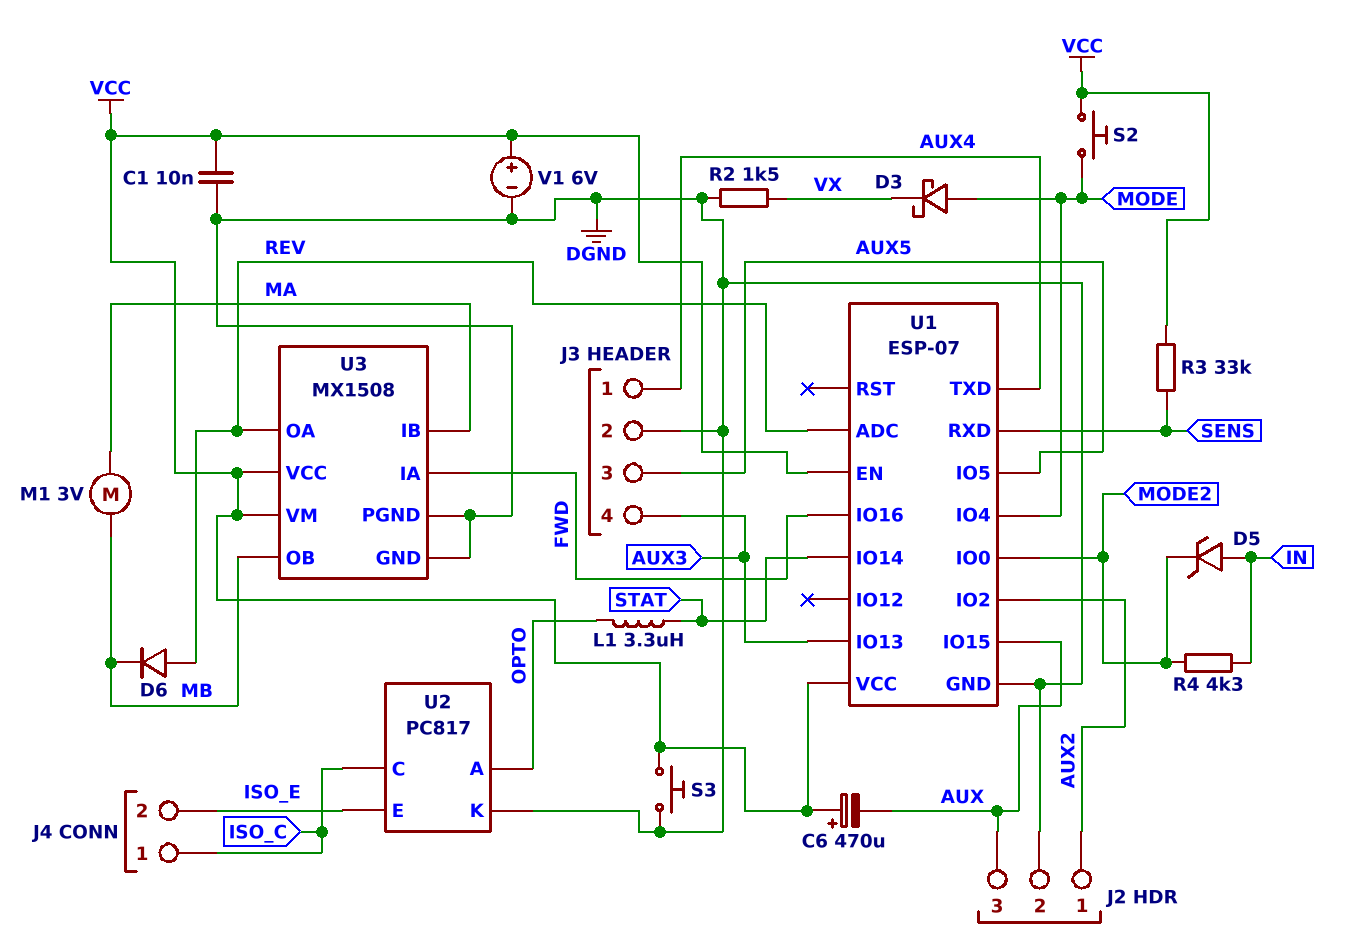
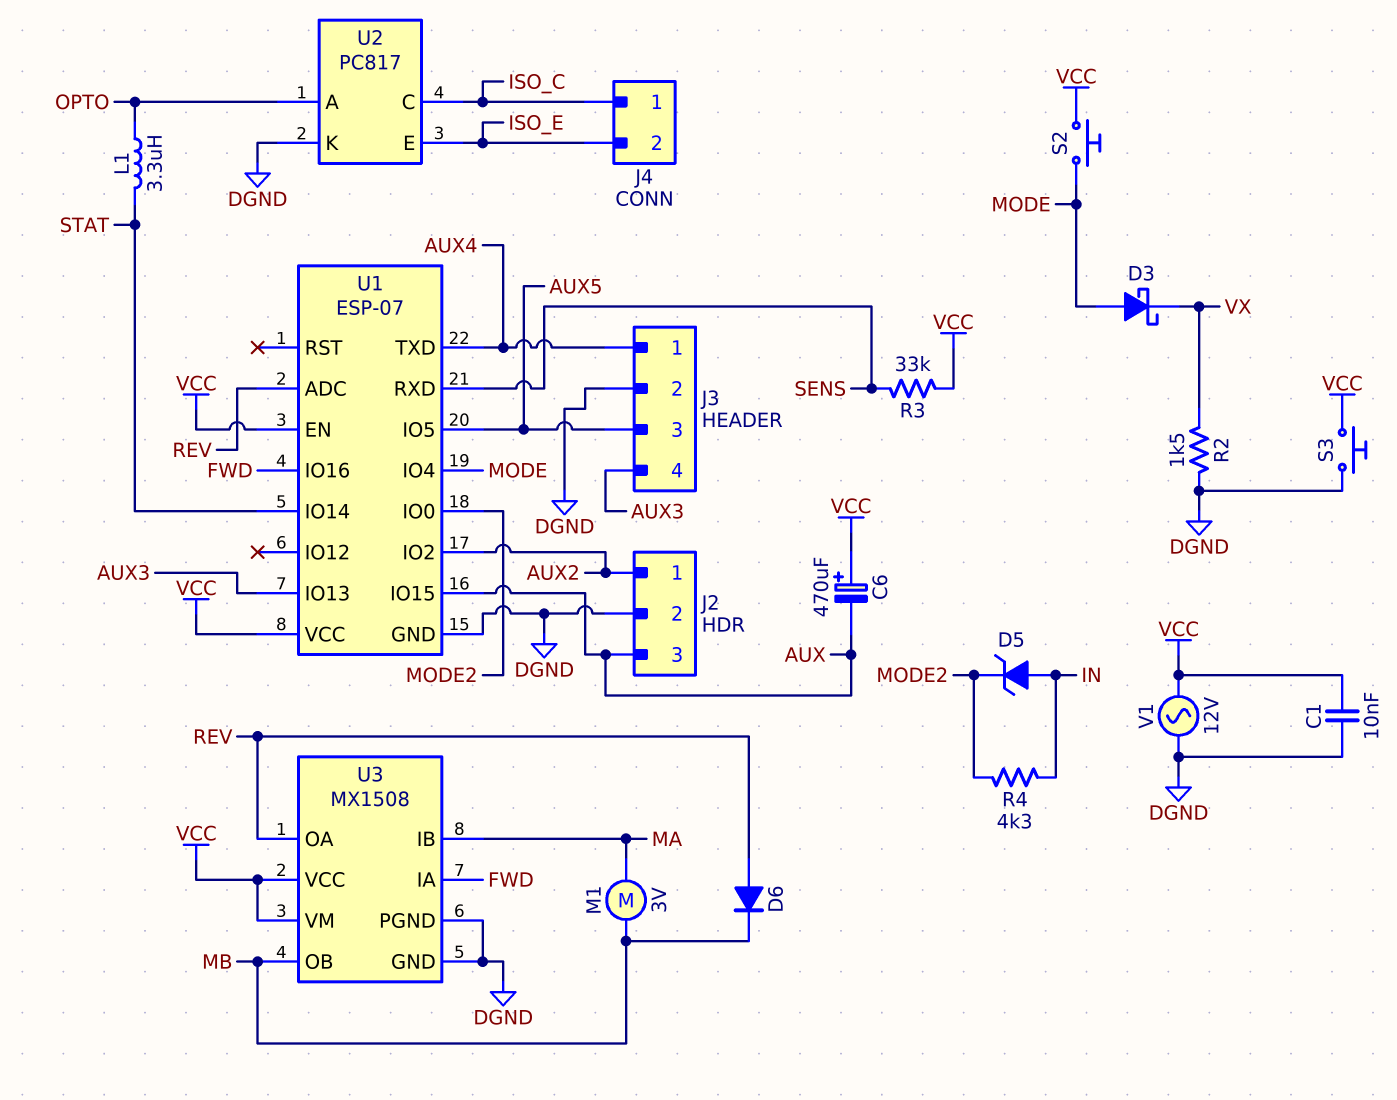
V1: 6V (plus VCC, minus DGND) -> AC 12V (DGND, VCC)

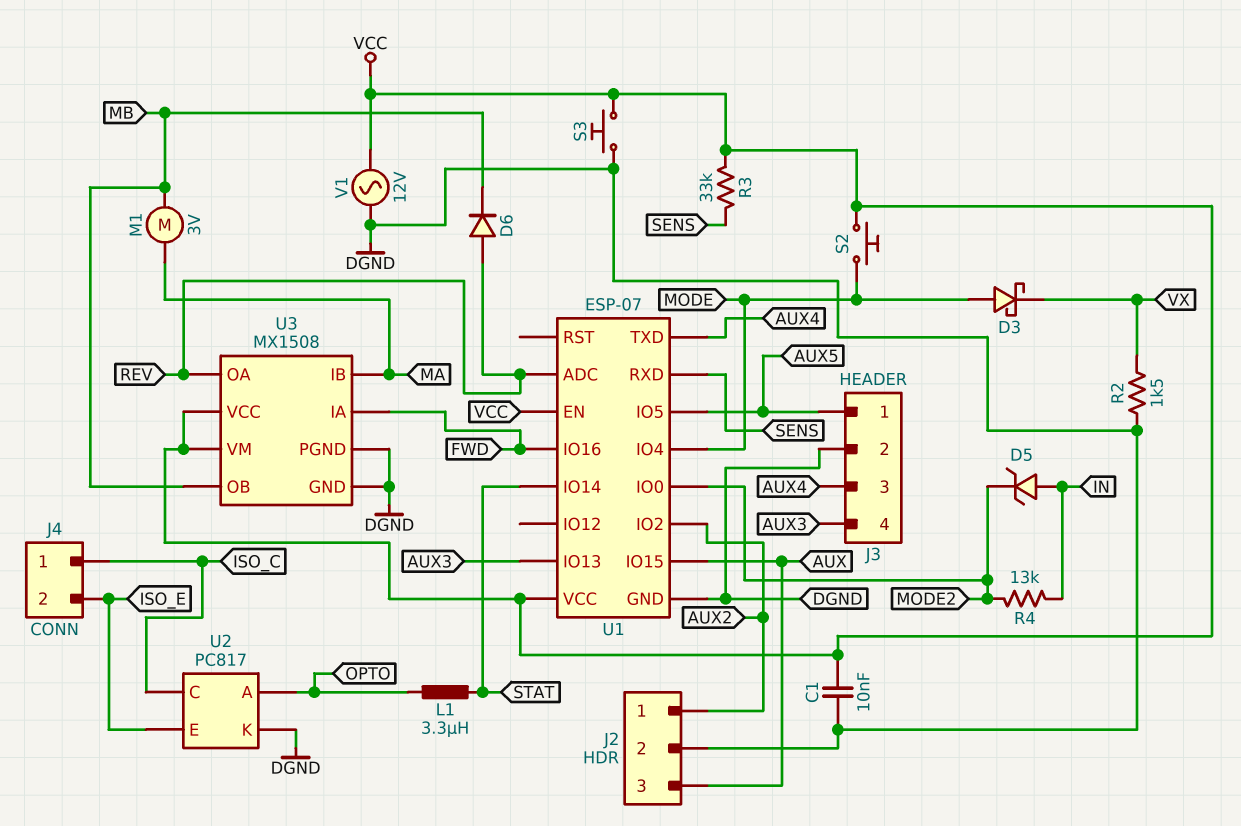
C6: 470uF (plus VCC, minus AUX) -> none
J3 pin 1: AUX4 -> AUX5
J3 pin 3: AUX5 -> AUX4
R4: 4.3k (IN, MODE2) -> 13k (IN, MODE2)

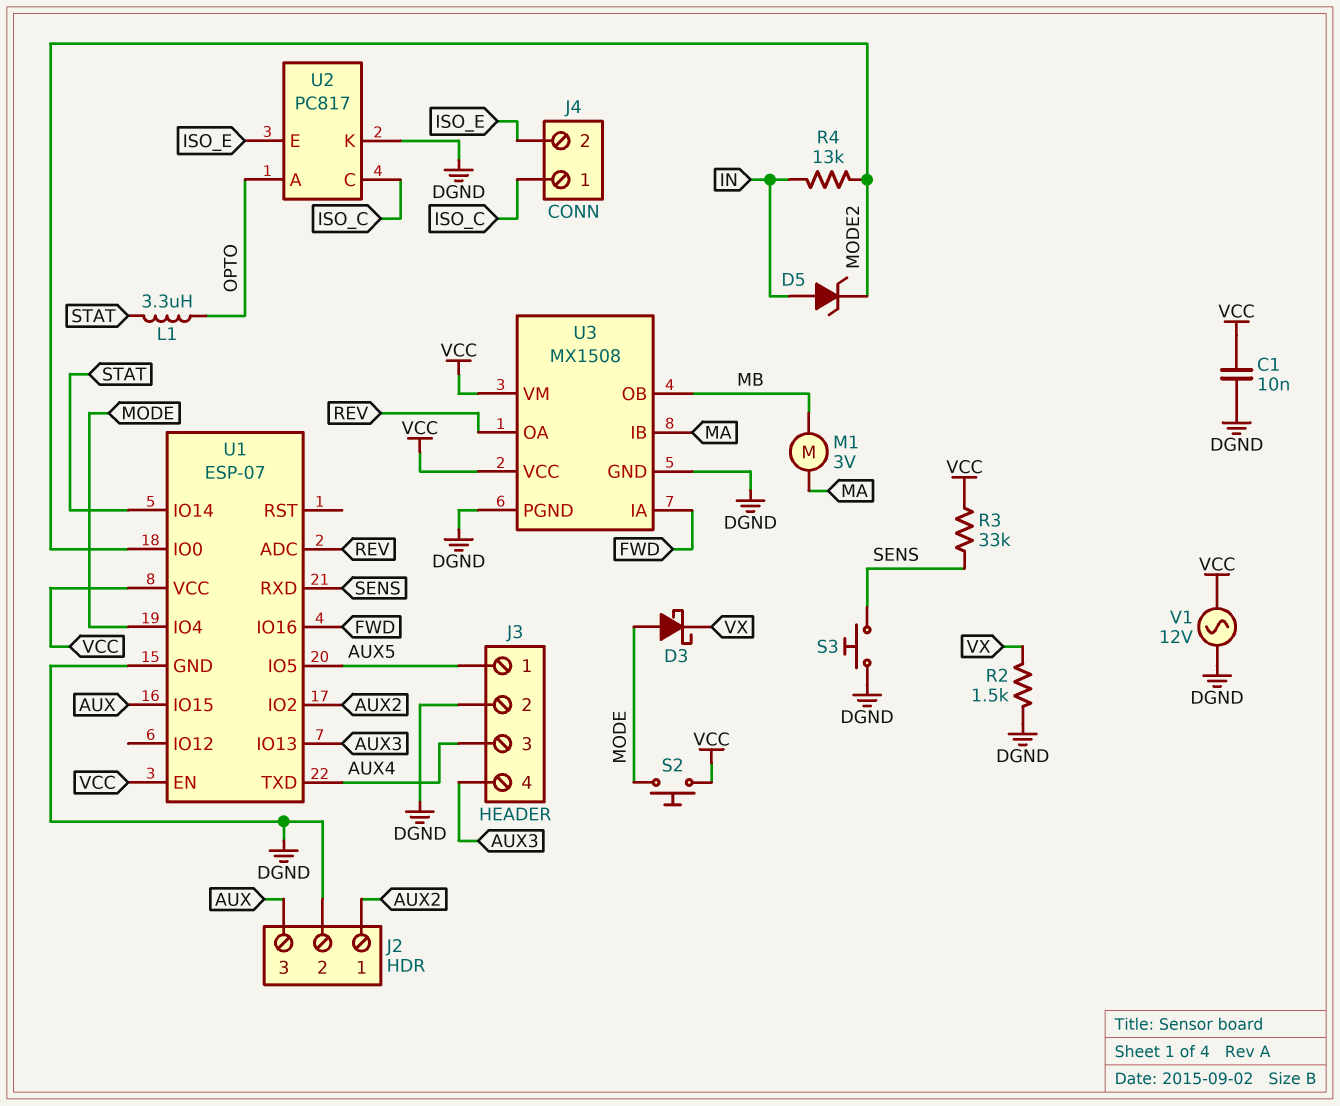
D6: diode (A REV, K MB) -> none
S3: button (DGND, VCC) -> button (DGND, SENS)

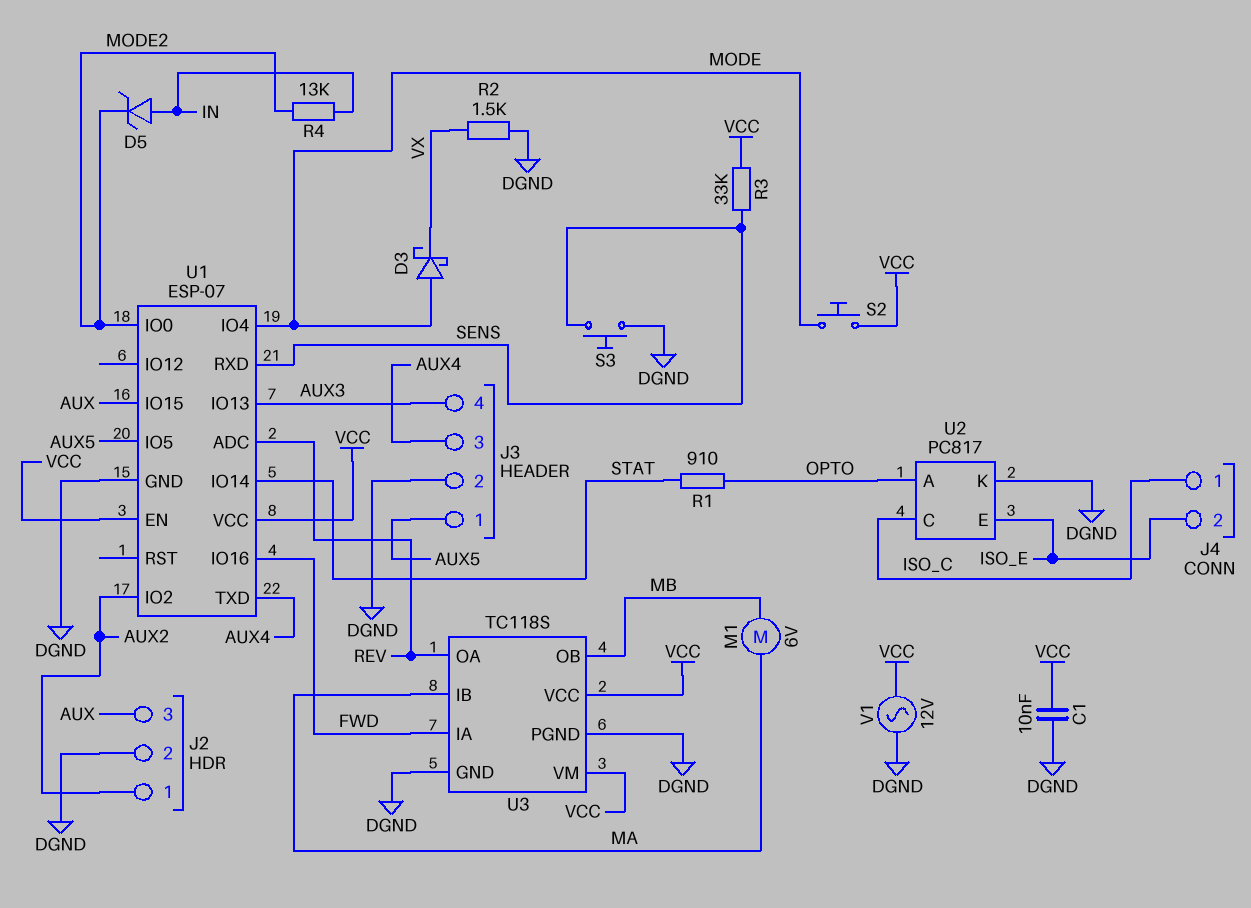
L1: 3.3uH (OPTO, STAT) -> none
M1: motor 3V (MA, MB) -> motor 6V (MA, MB)
R1: none -> 910 (OPTO, STAT)
U3: MX1508 -> TC118S

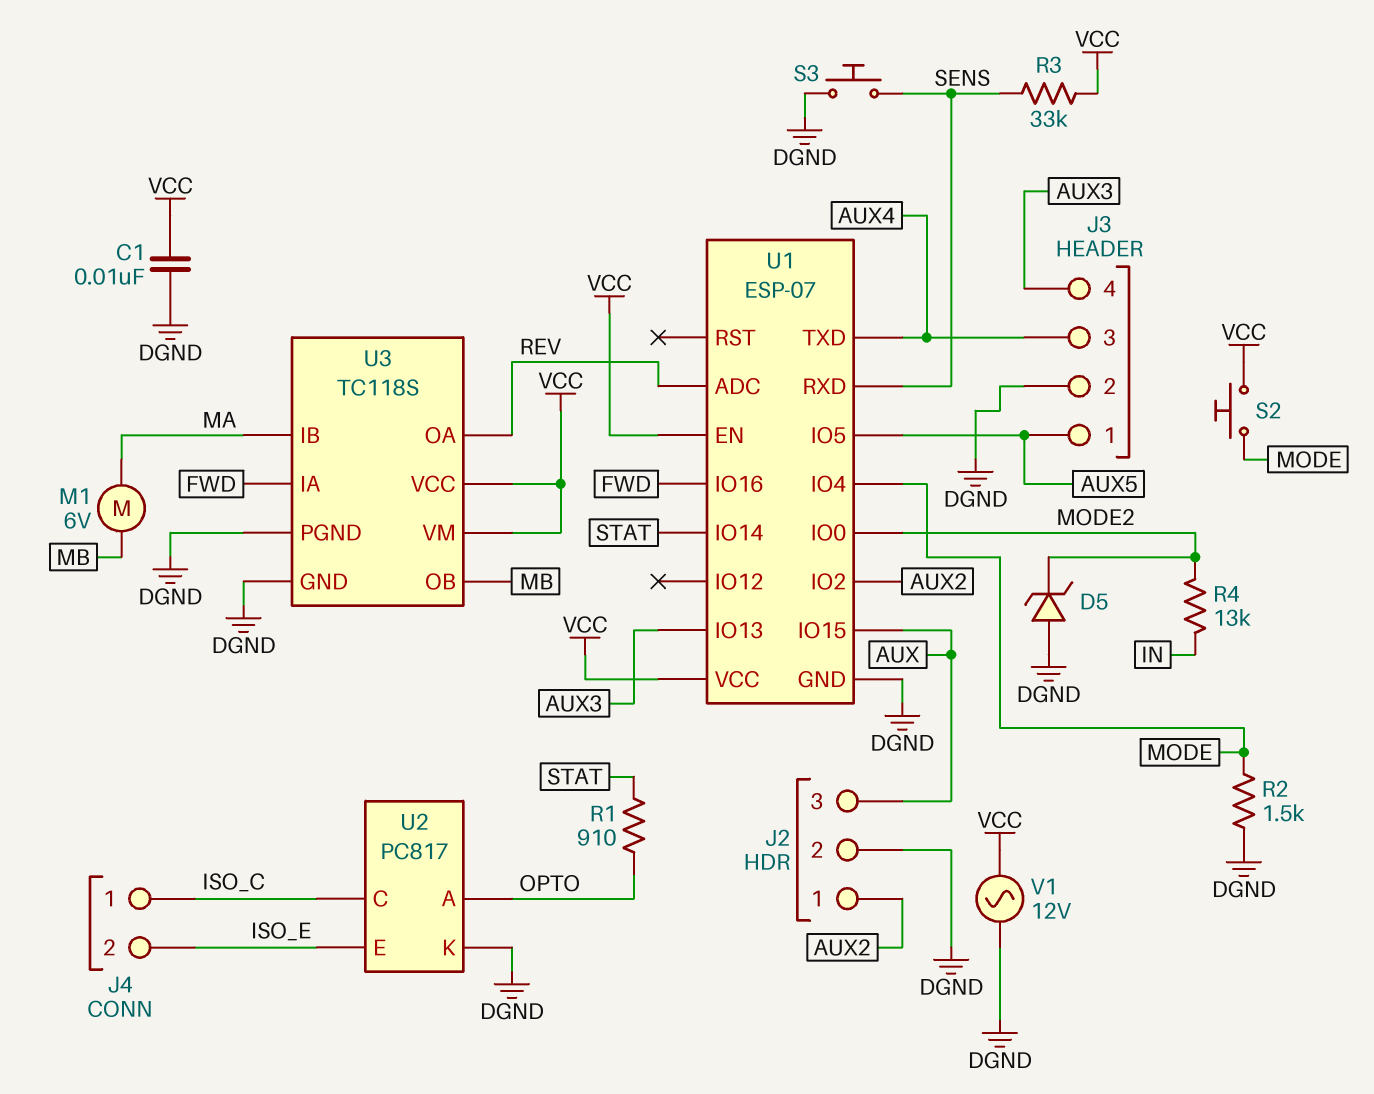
D3: schottky (A MODE, K VX) -> none
D5: zener (A IN, K MODE2) -> zener (A DGND, K MODE2)
R2: 1.5k (DGND, VX) -> 1.5k (DGND, MODE)

